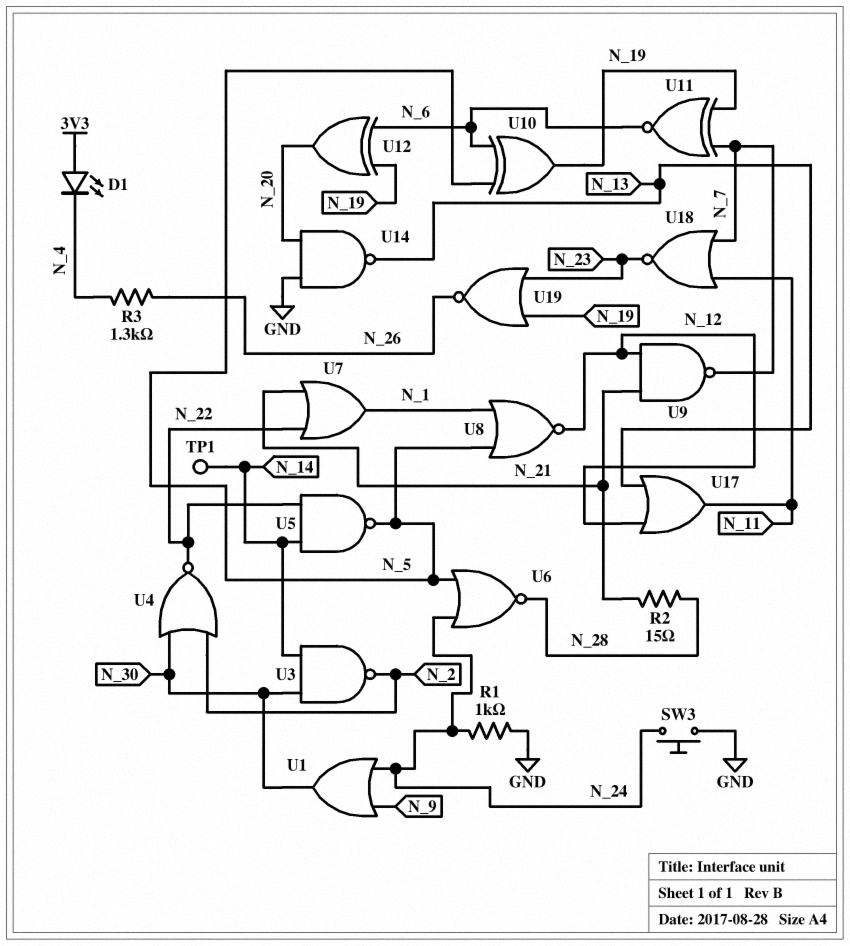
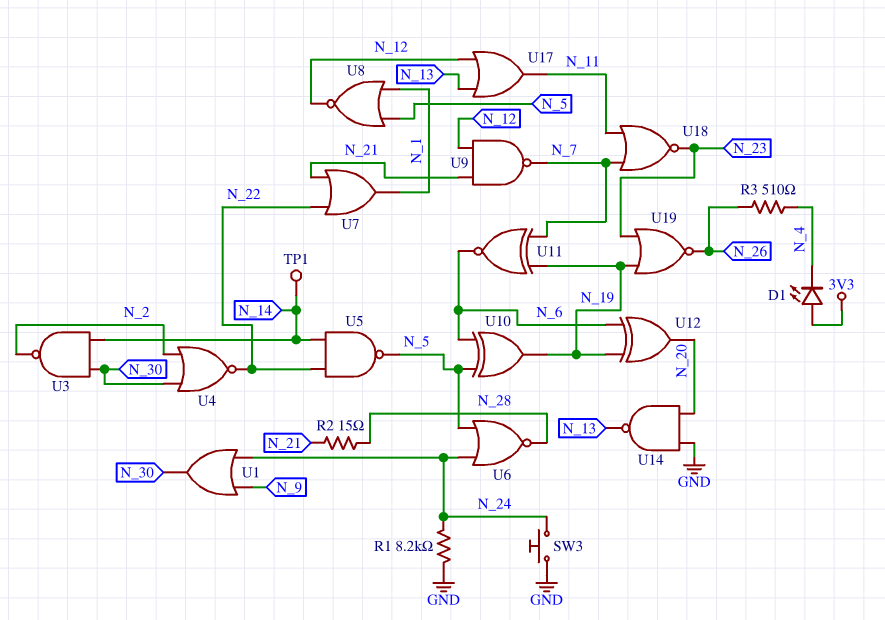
R1: 1k (GND, N_24) -> 8.2k (GND, N_24)
R3: 1.3k (N_4, N_26) -> 510 (N_4, N_26)

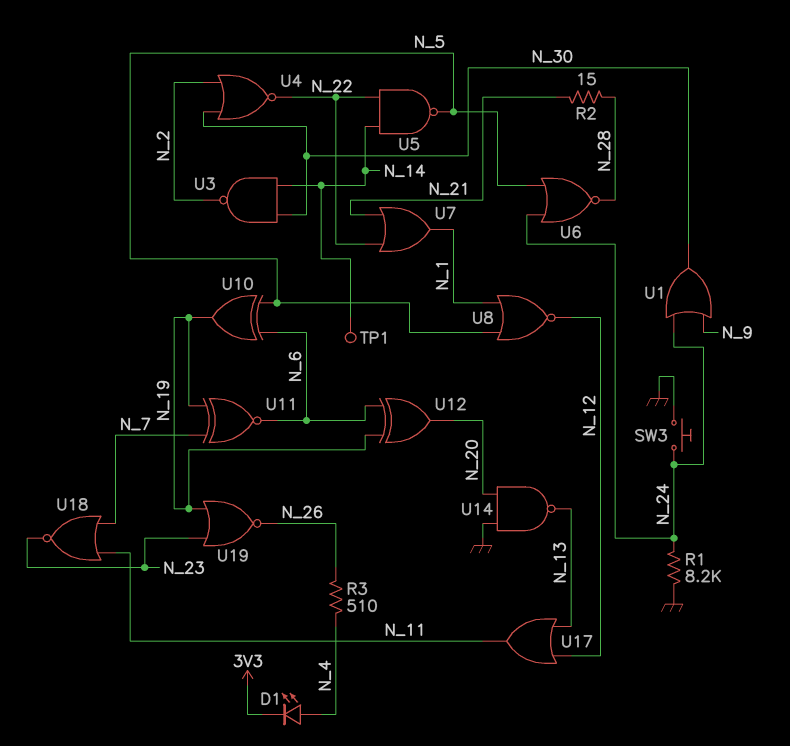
D1: LED (A 3V3, K N_4) -> LED (A N_4, K 3V3)
U9: NAND (in N_12, in N_21, out N_7) -> none

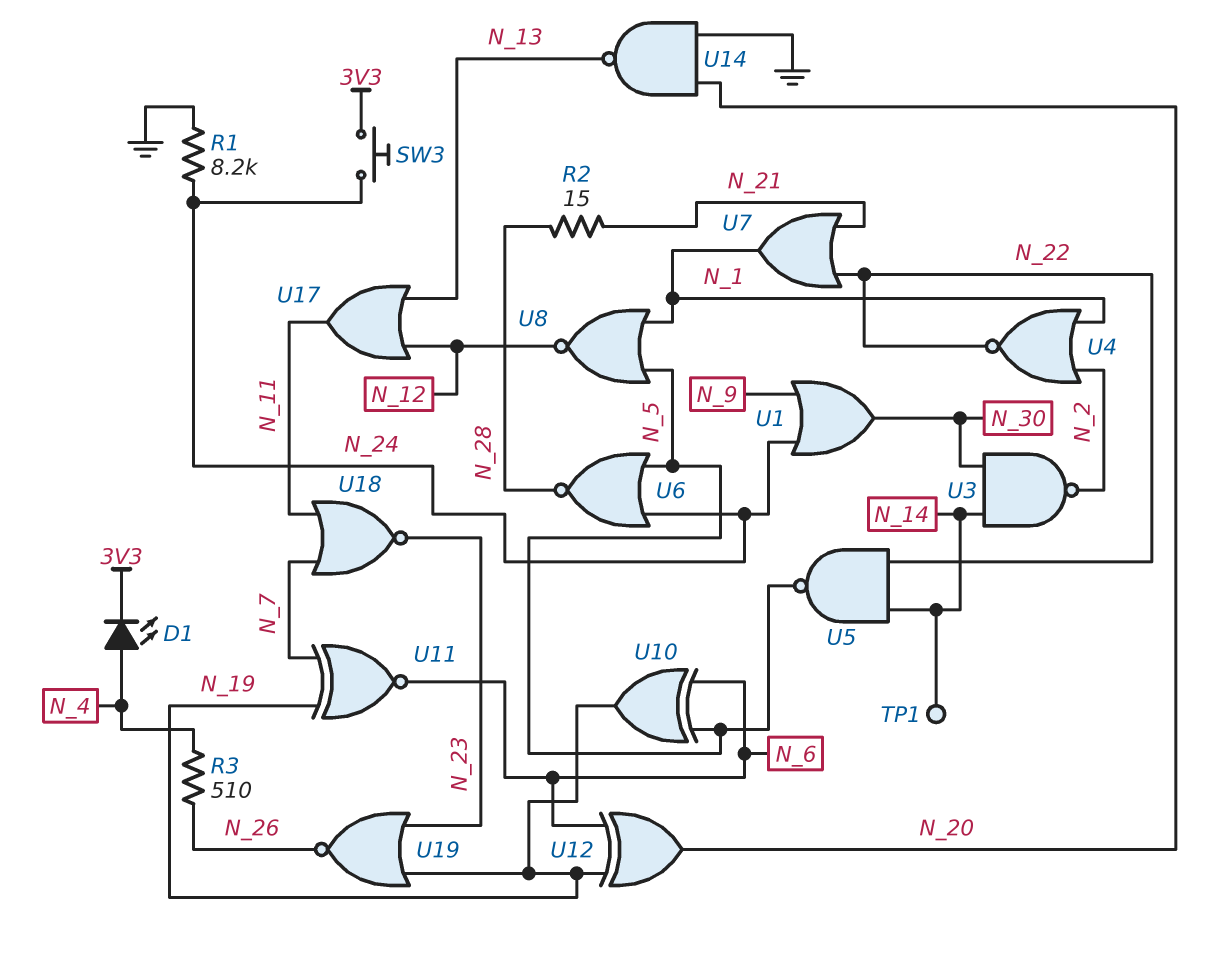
SW3: button (GND, N_24) -> button (3V3, N_24)
U4: NOR (in N_2, in N_30, out N_22) -> NOR (in N_1, in N_2, out N_22)

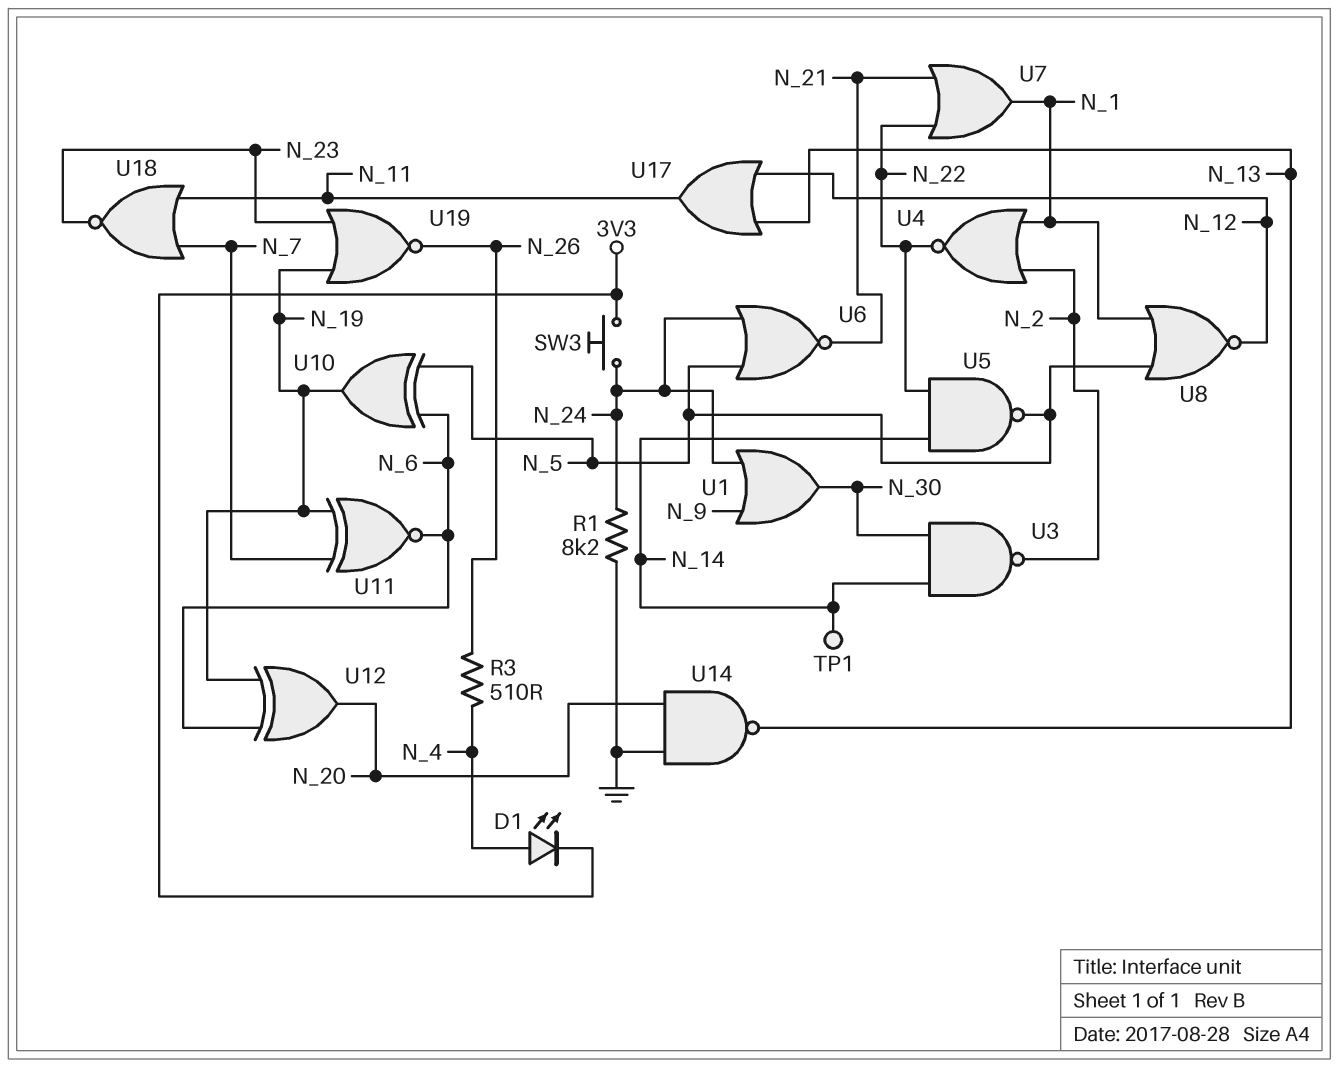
R2: 15 (N_21, N_28) -> none
U6: NOR (in N_5, in N_24, out N_28) -> NOR (in N_5, in N_24, out N_21)

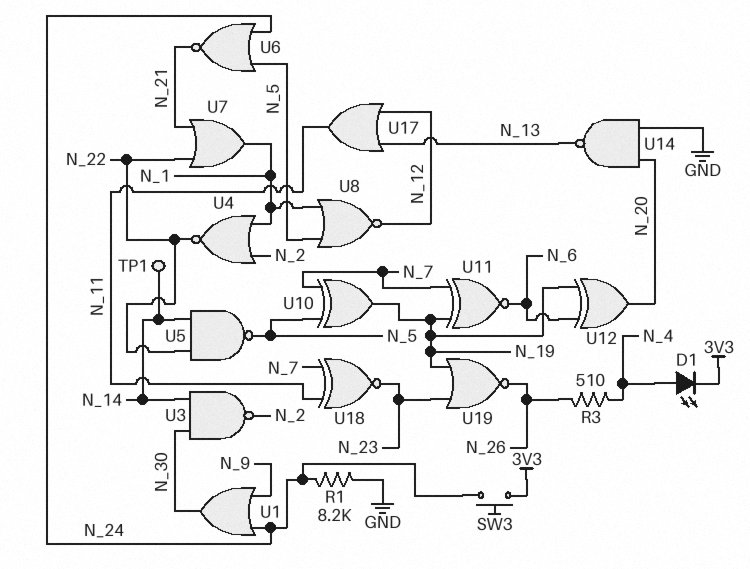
U10: XOR (in N_5, in N_6, out N_19) -> XOR (in N_5, in N_7, out N_19)
U18: NOR (in N_7, in N_11, out N_23) -> XNOR (in N_7, in N_11, out N_23)

